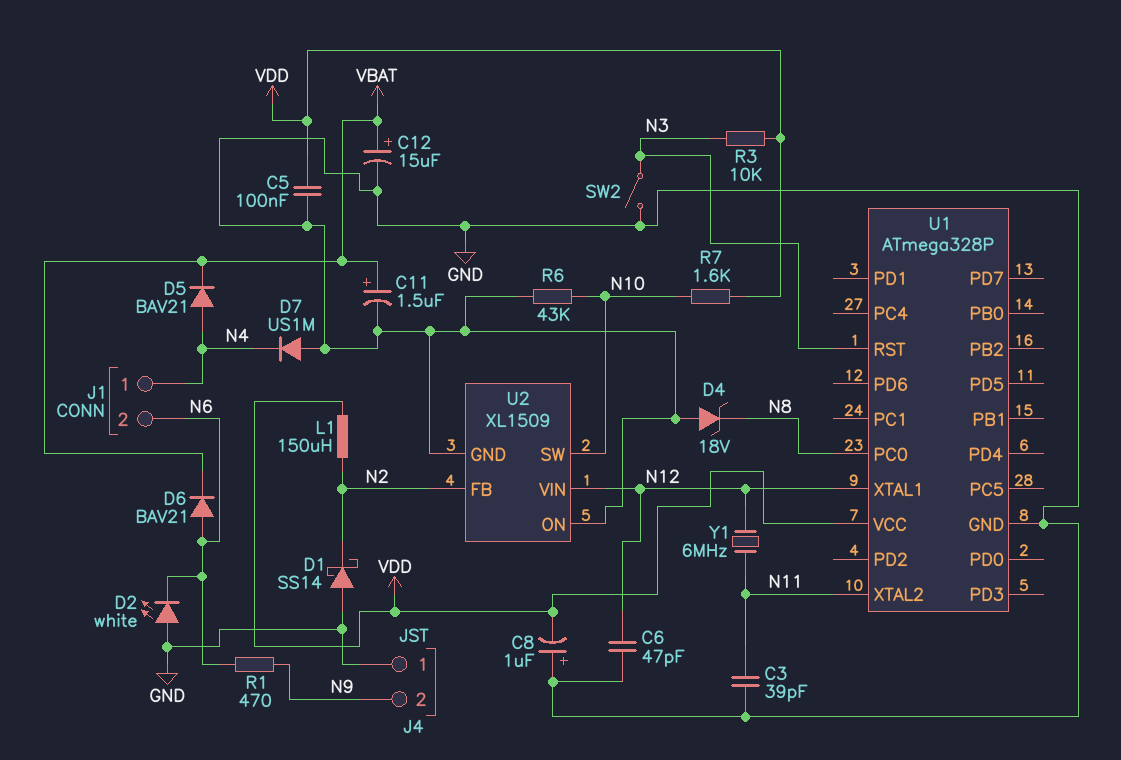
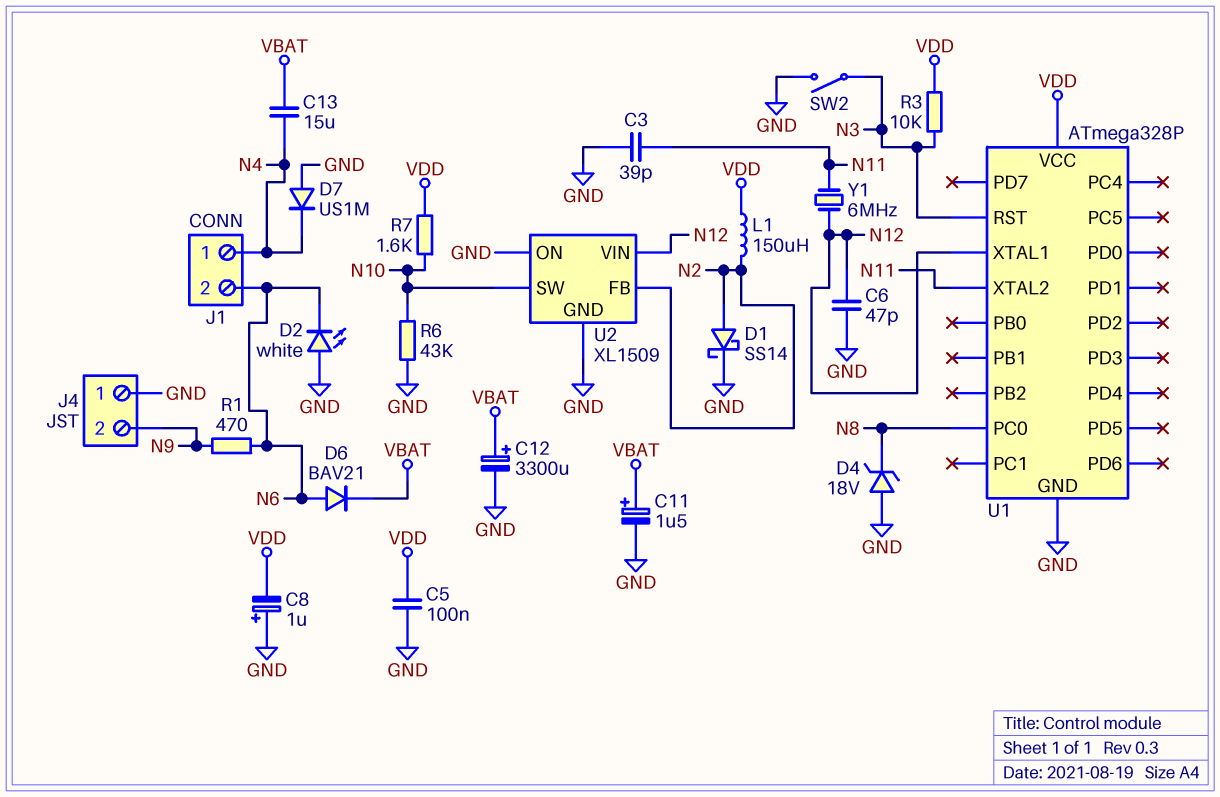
C12: 15uF (plus VBAT, minus GND) -> 3300uF (plus VBAT, minus GND)
C13: none -> 15uF (N4, VBAT)
D1: schottky SS14 (A GND, K N2) -> schottky SS14 (A N2, K GND)
D5: diode BAV21 (A N4, K VBAT) -> none

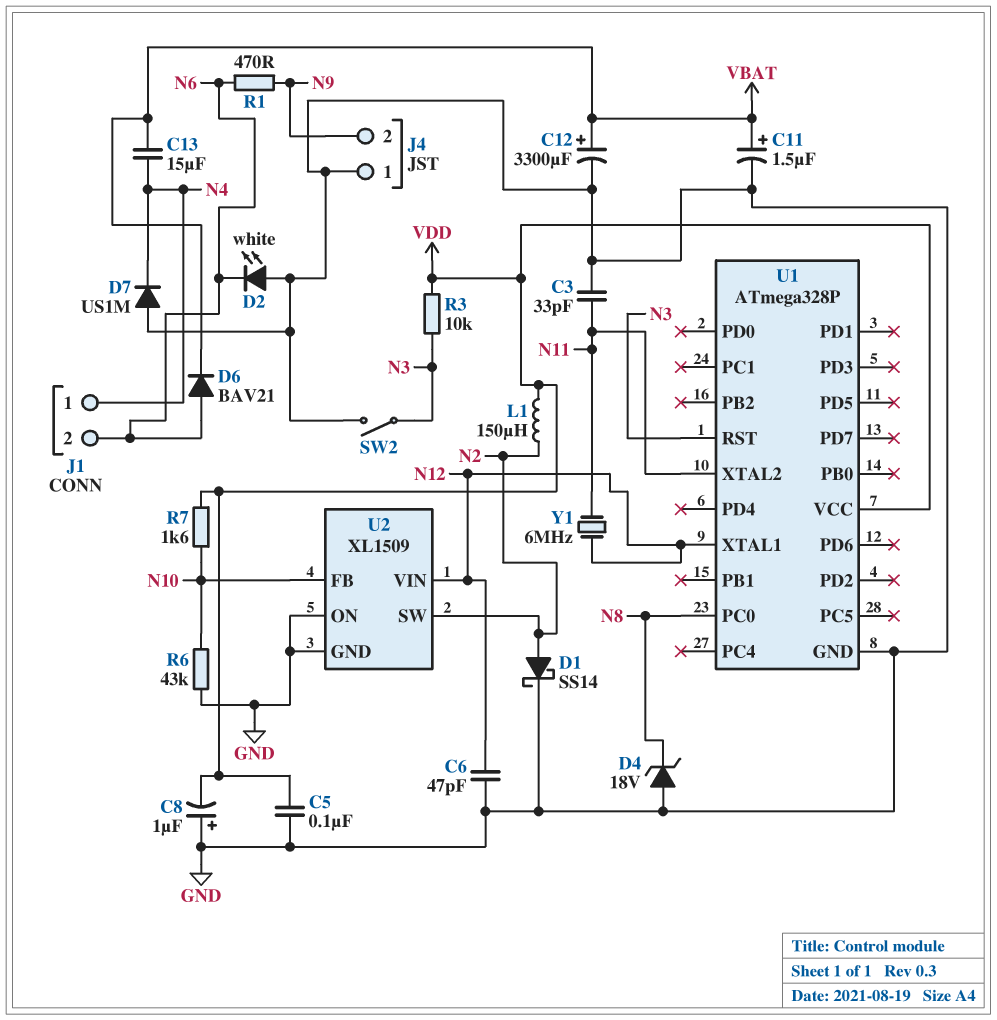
C3: 39pF (GND, N11) -> 33pF (GND, N11)
U2 pin FB: N2 -> N10
U2 pin SW: N10 -> N2

